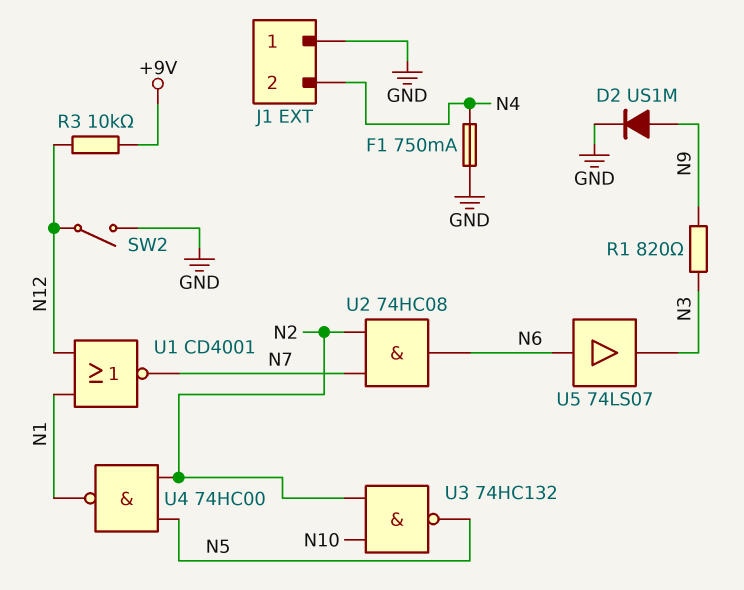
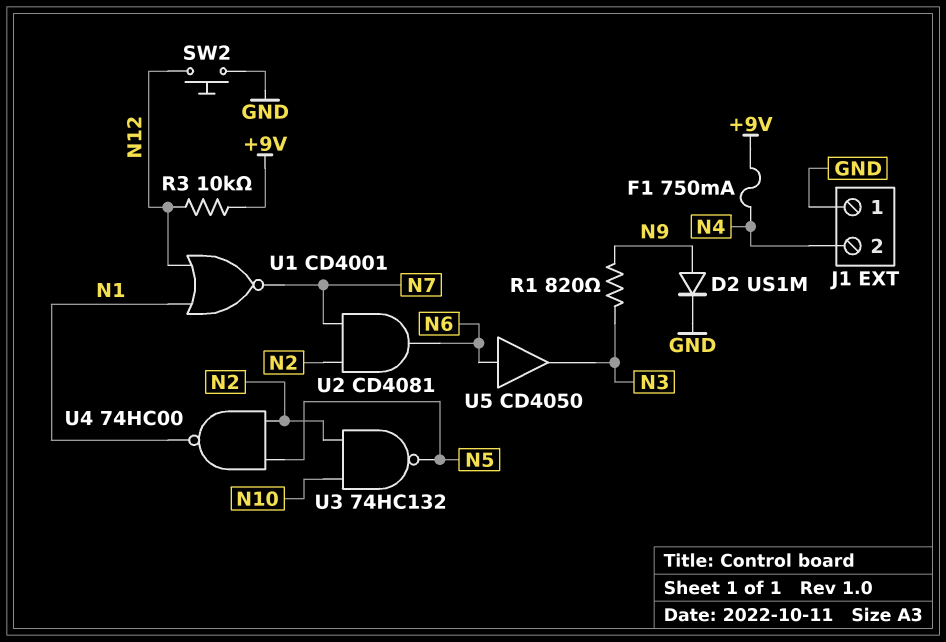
F1: 750mA (GND, N4) -> 750mA (+9V, N4)
SW2: switch (GND, N12) -> button (GND, N12)
U2: AND 74HC08 (in N2, in N7, out N6) -> AND CD4081 (in N2, in N7, out N6)
U5: buffer 74LS07 (in N6, out N3) -> buffer CD4050 (in N6, out N3)

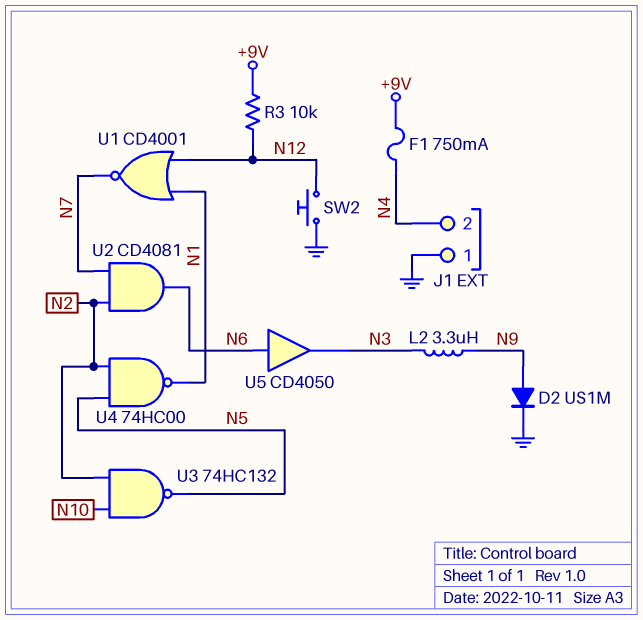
L2: none -> 3.3uH (N3, N9)
R1: 820 (N3, N9) -> none

